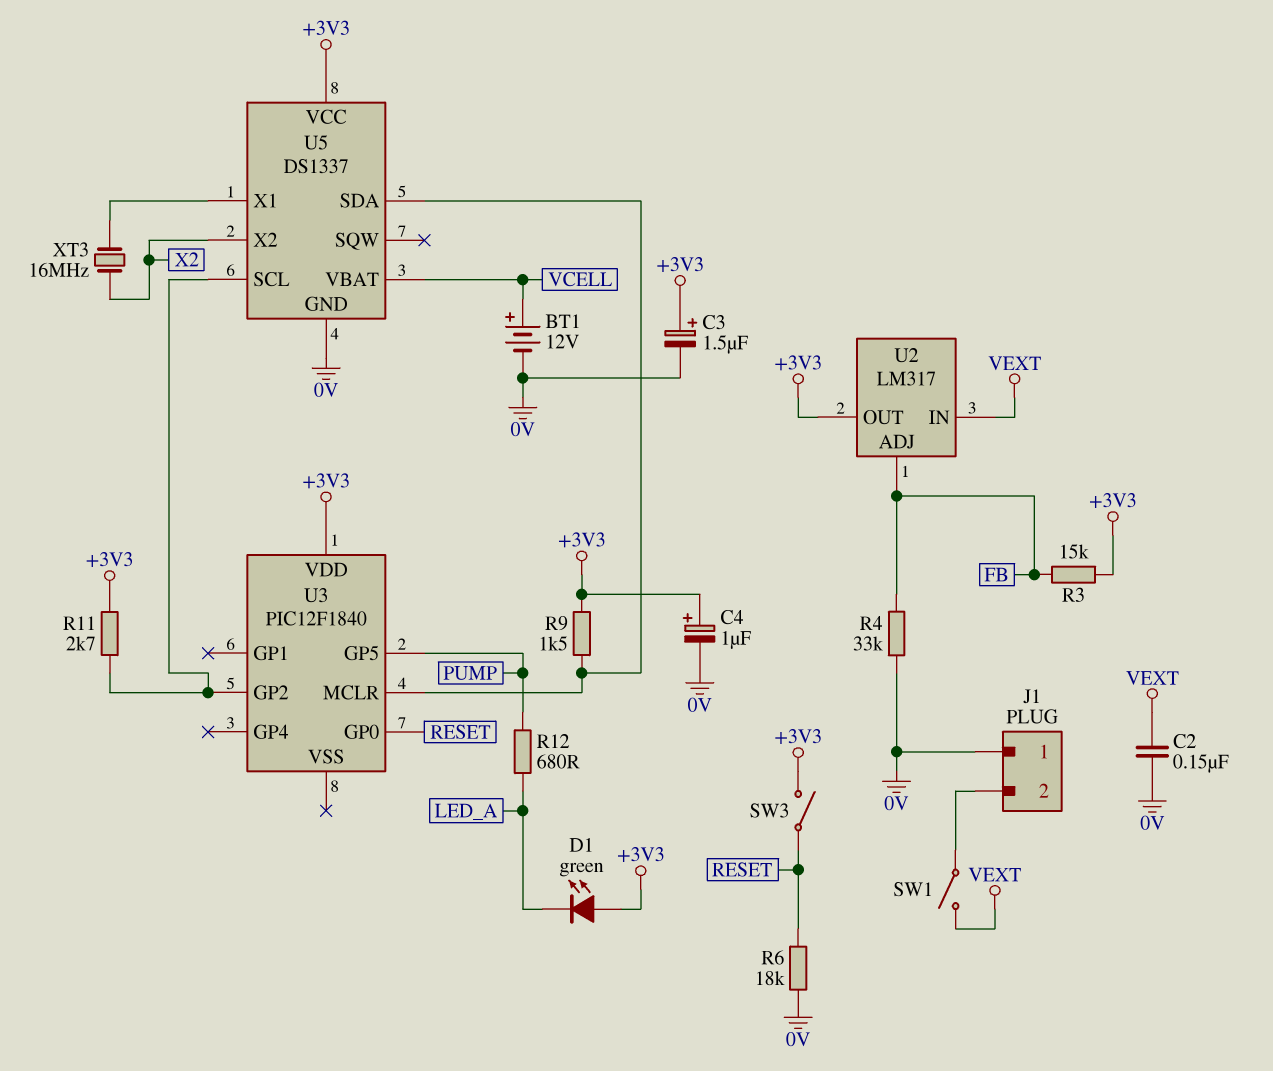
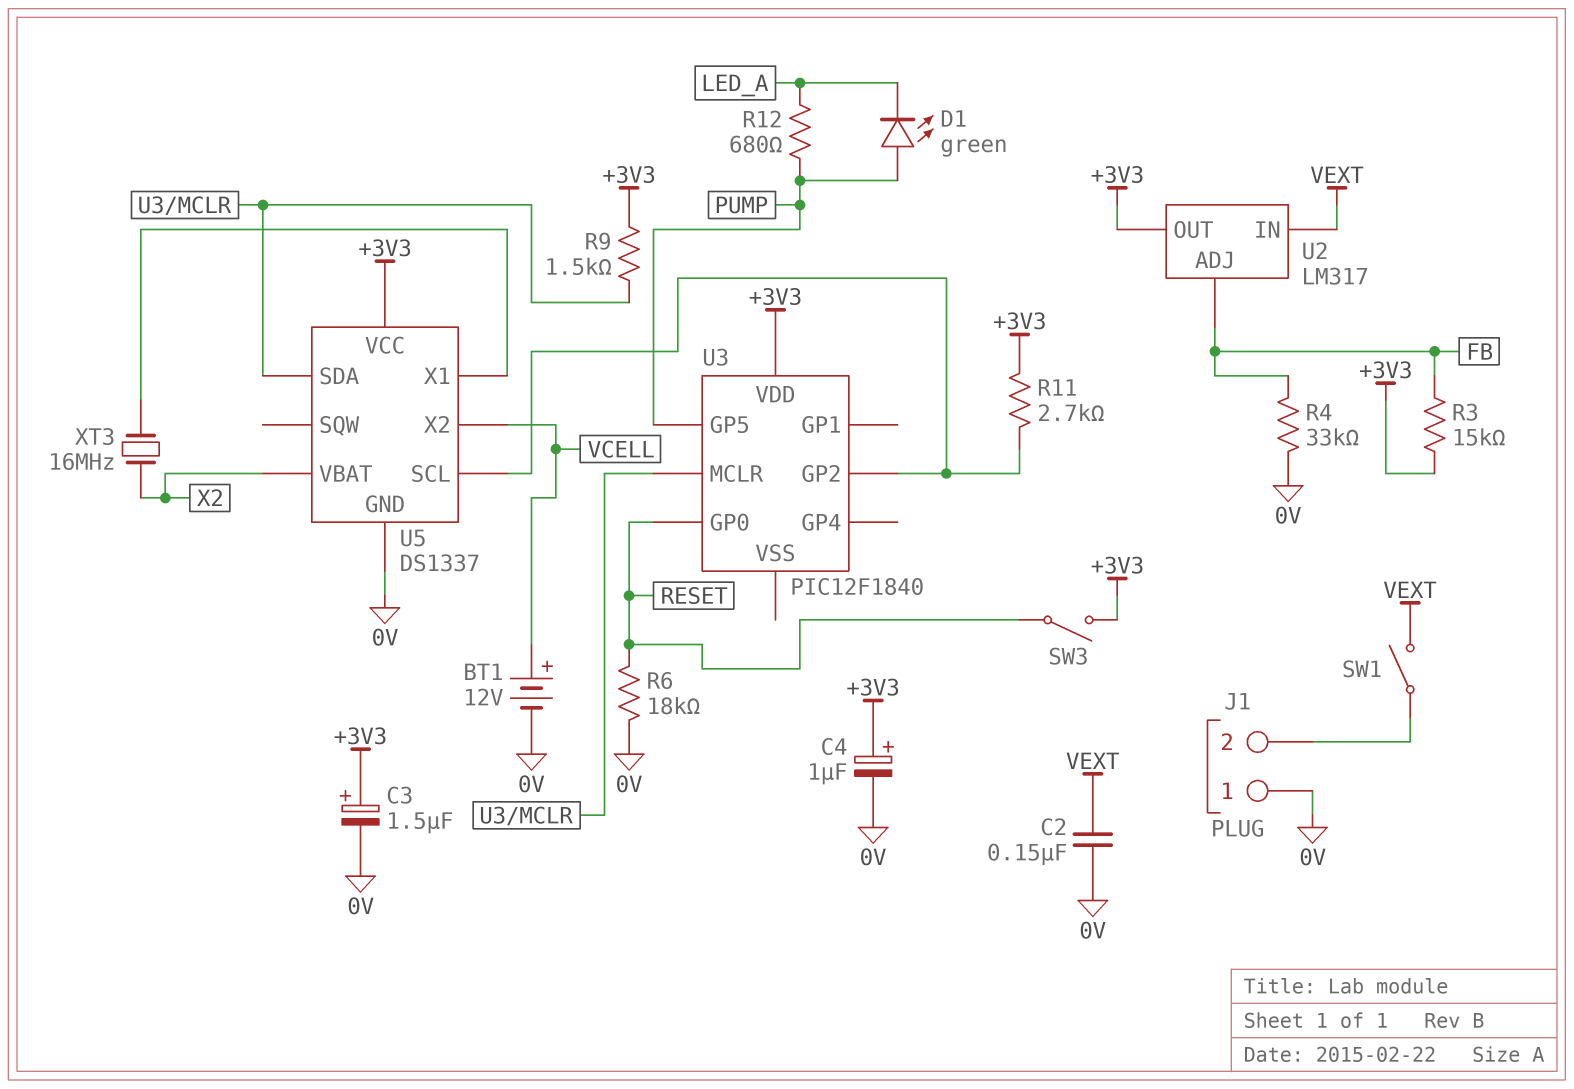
D1: LED green (A +3V3, K LED_A) -> LED green (A PUMP, K LED_A)
U5 pin VBAT: VCELL -> X2
U5 pin X2: X2 -> VCELL

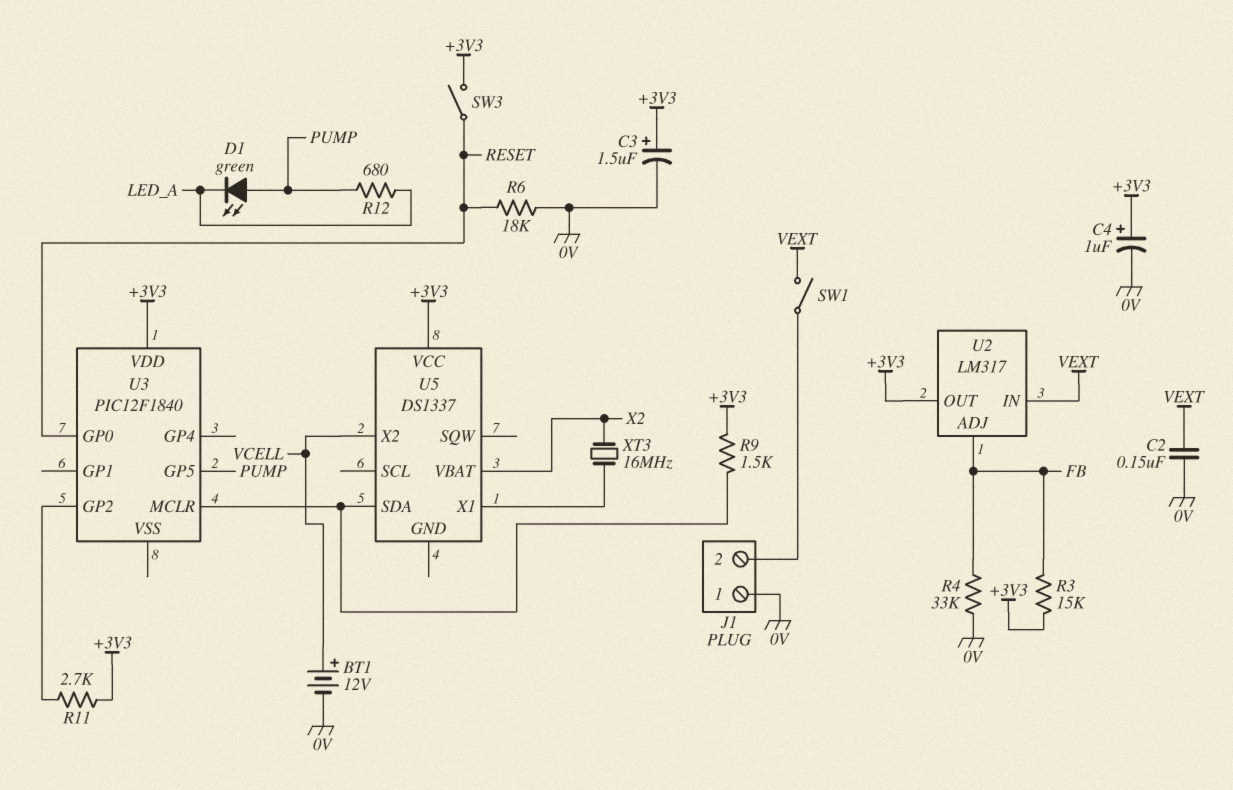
U5 pin GND: 0V -> none
U5 pin SCL: U3/GP2 -> none

